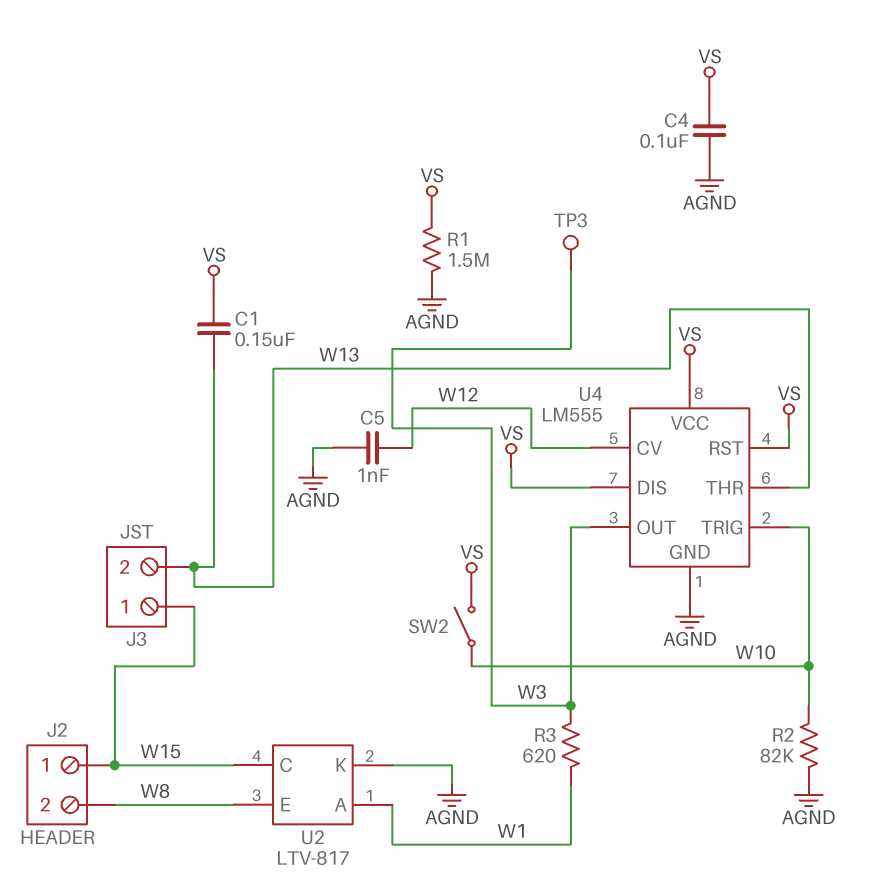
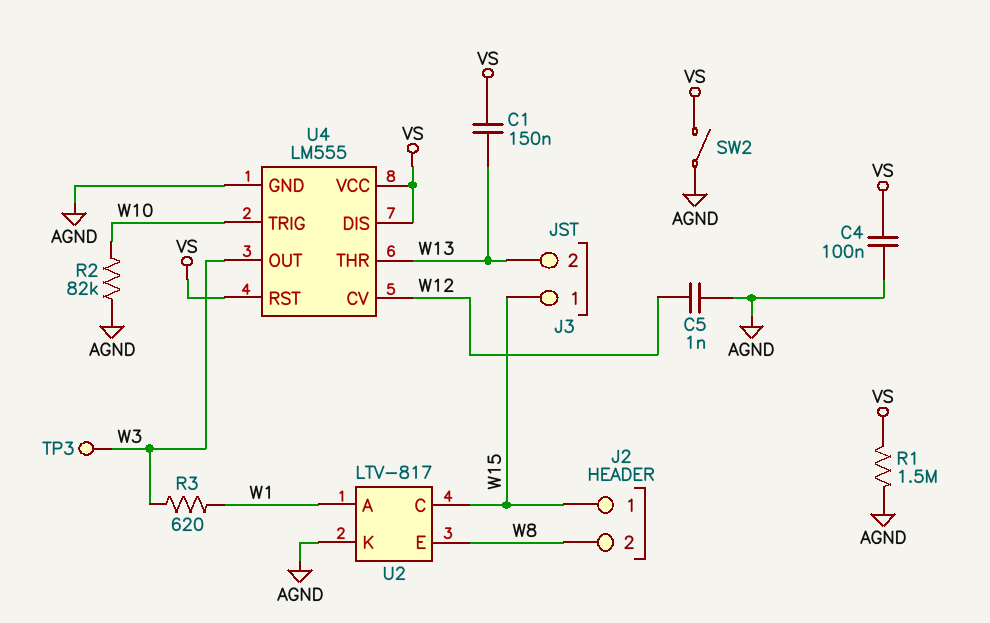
SW2: switch (VS, W10) -> switch (AGND, VS)

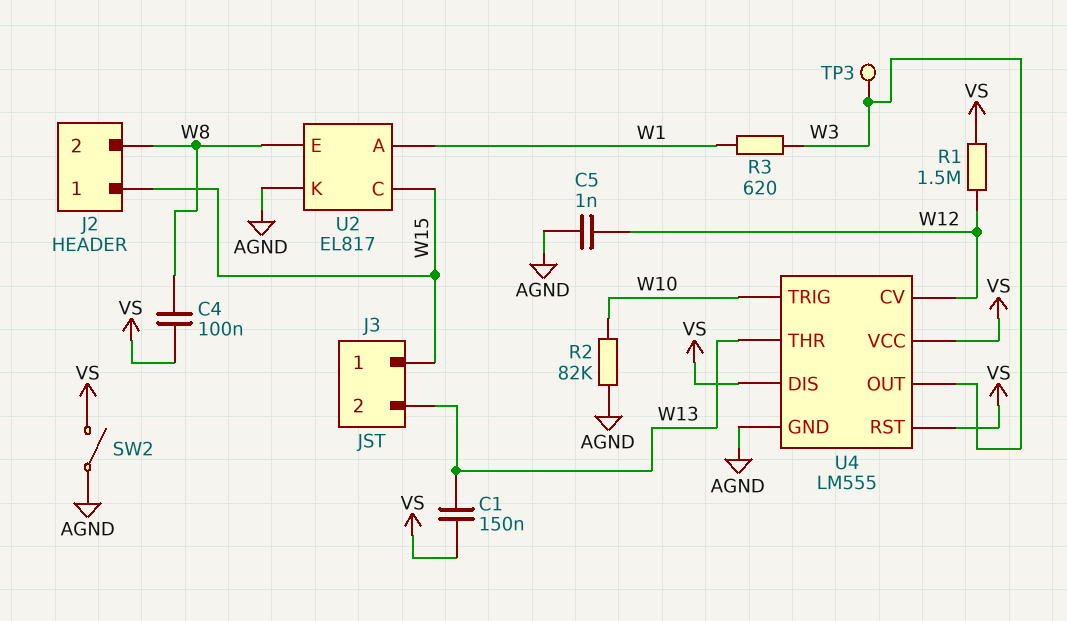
C4: 100nF (AGND, VS) -> 100nF (VS, W8)
R1: 1.5M (AGND, VS) -> 1.5M (VS, W12)
U2: LTV-817 -> EL817

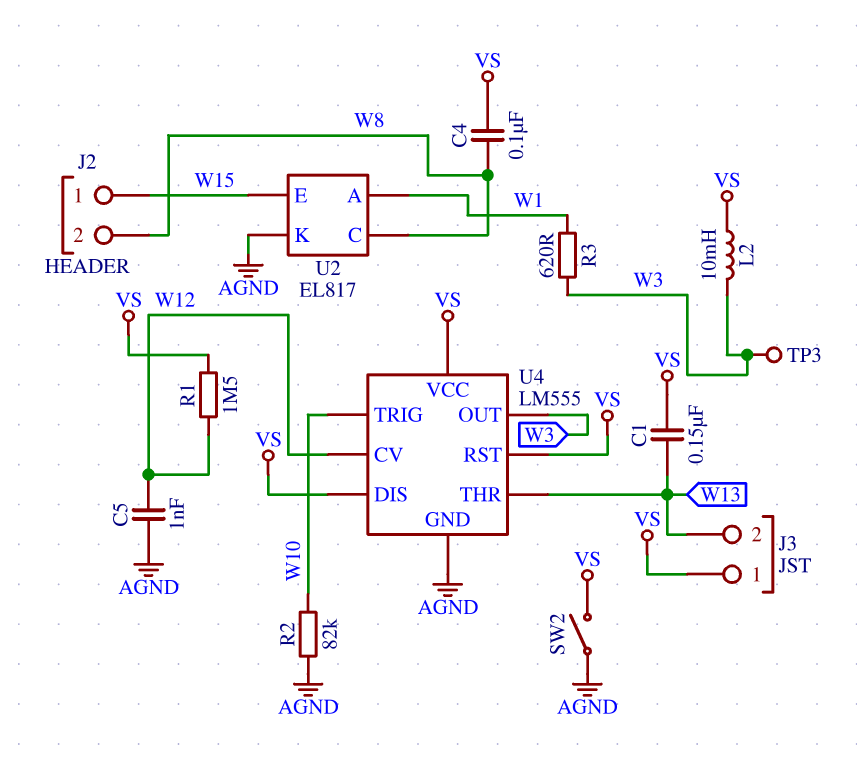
J3 pin 1: W15 -> VS
L2: none -> 10mH (VS, W3)
U2 pin C: W15 -> W8
U2 pin E: W8 -> W15

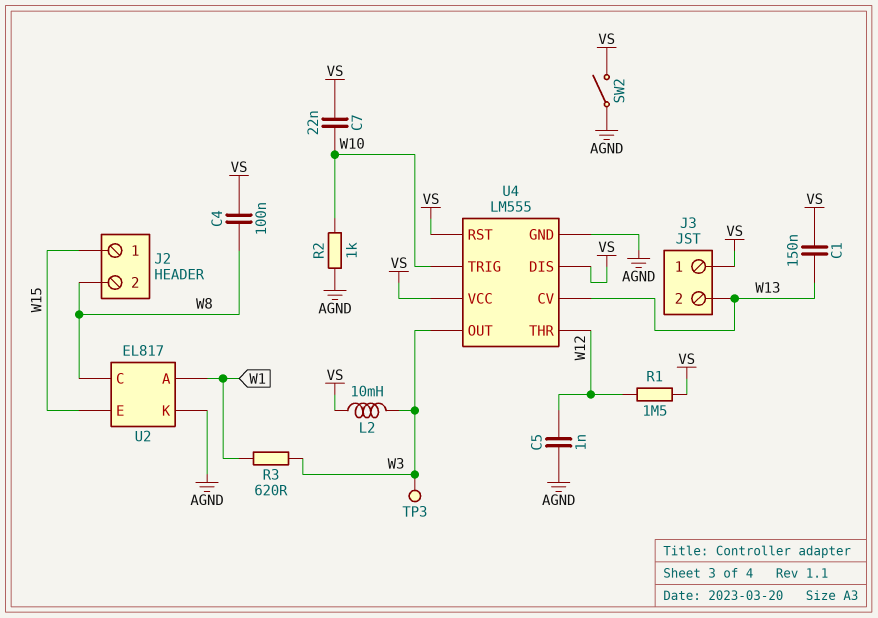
C7: none -> 22nF (VS, W10)
R2: 82k (AGND, W10) -> 1k (AGND, W10)
U4 pin CV: W12 -> W13
U4 pin THR: W13 -> W12

